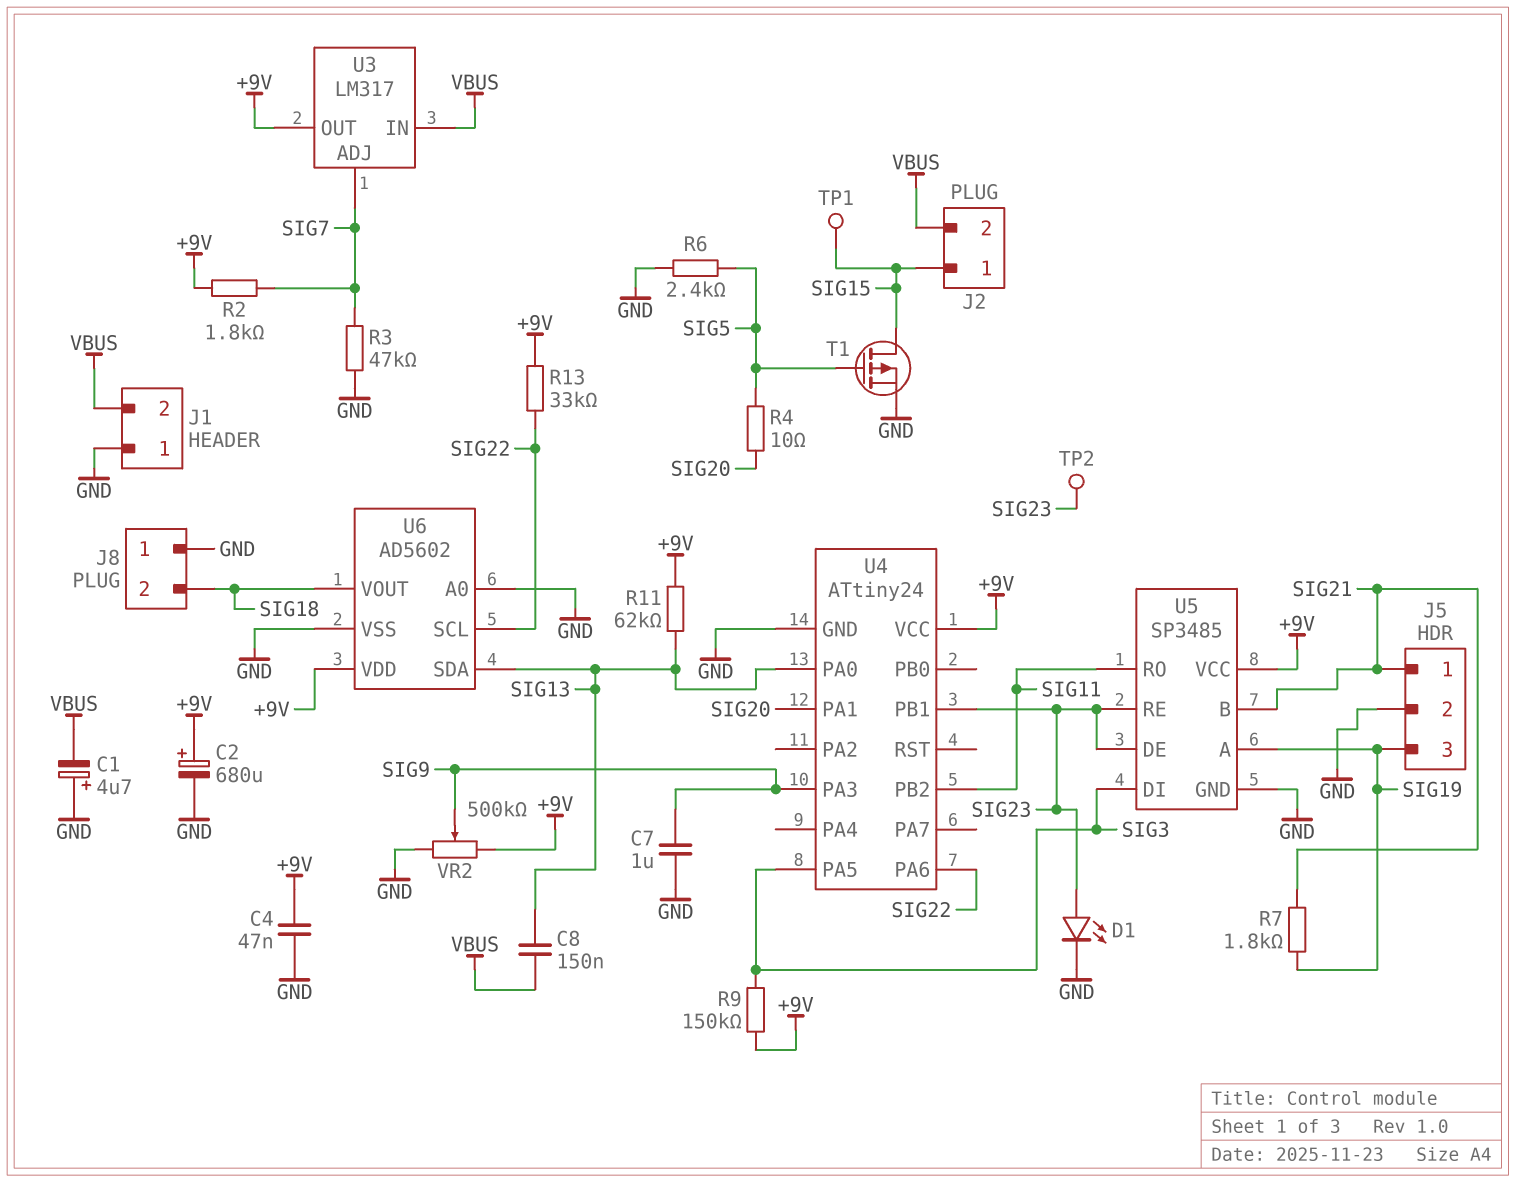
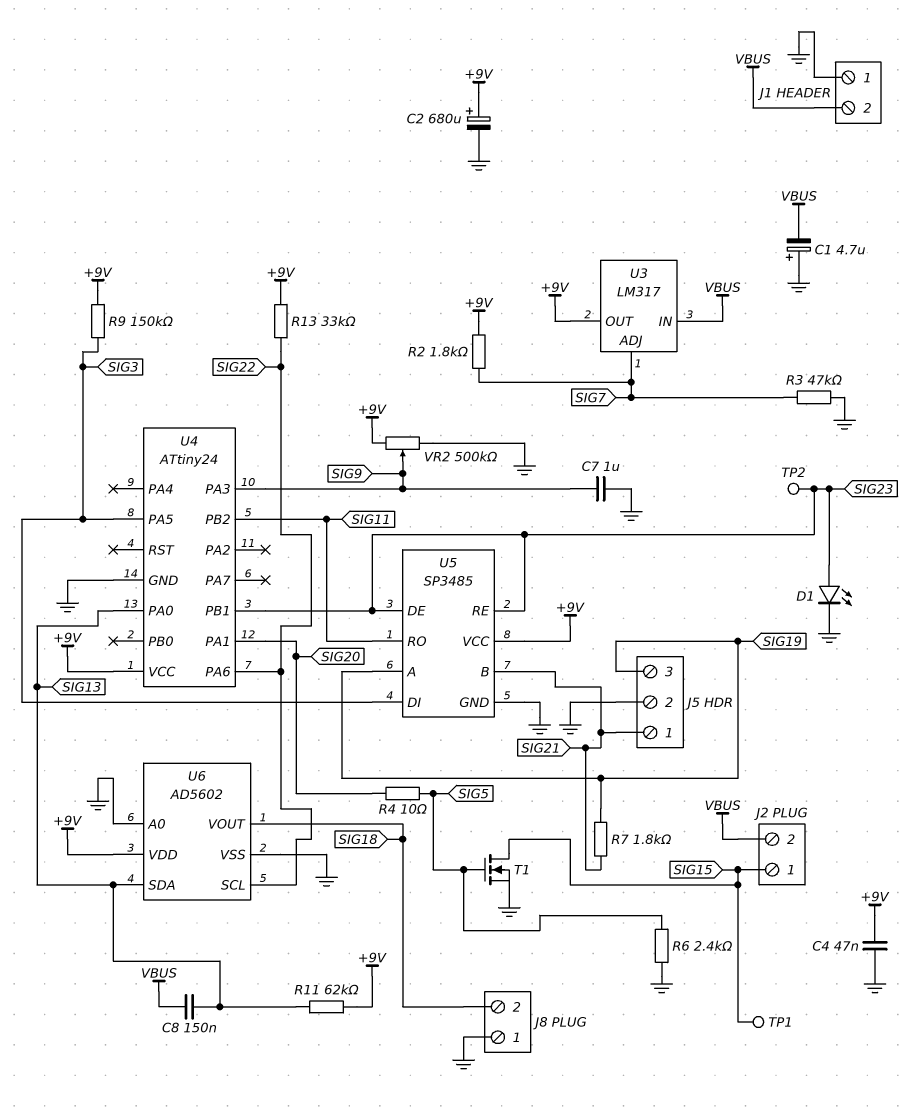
T1: PMOS (G SIG5, D SIG15, S GND) -> NMOS (G SIG5, D SIG15, S GND)

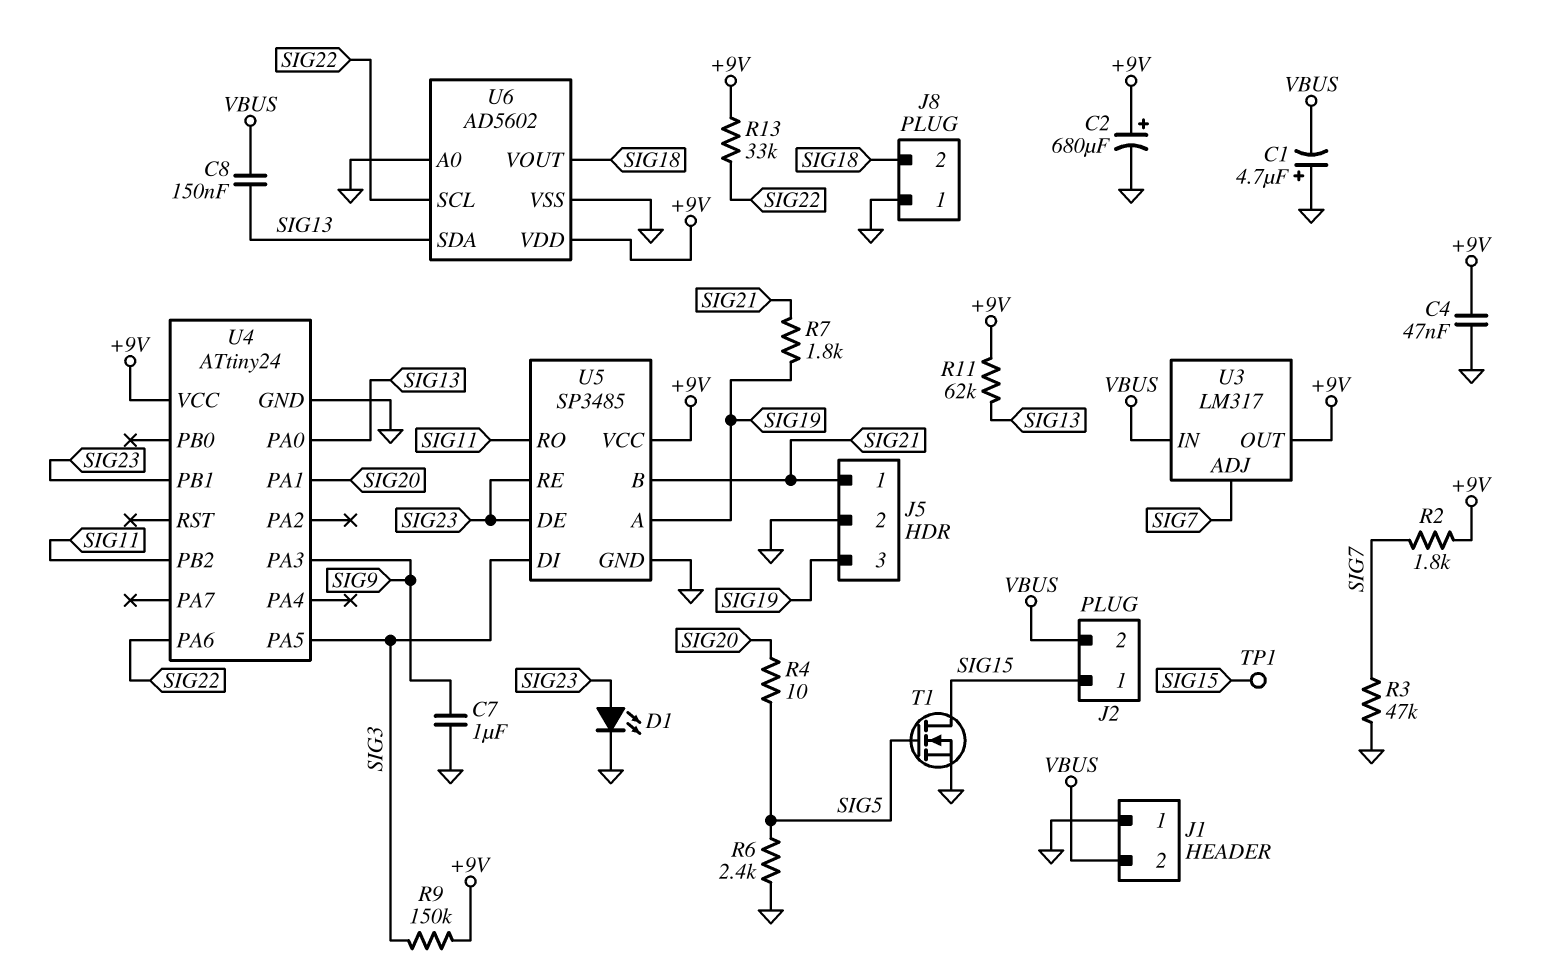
TP2: test point (SIG23) -> none
VR2: 500k (+9V, GND, wiper SIG9) -> none

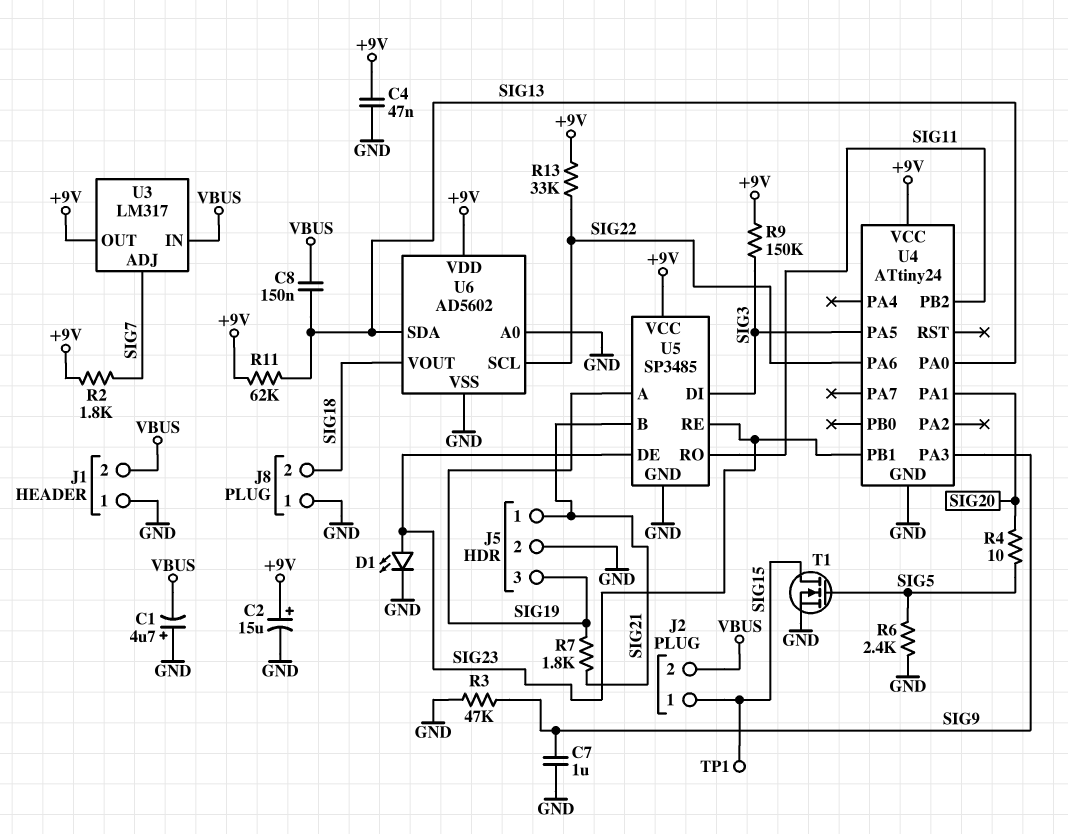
C2: 680uF (plus +9V, minus GND) -> 15uF (plus +9V, minus GND)
R3: 47k (GND, SIG7) -> 47k (GND, SIG9)

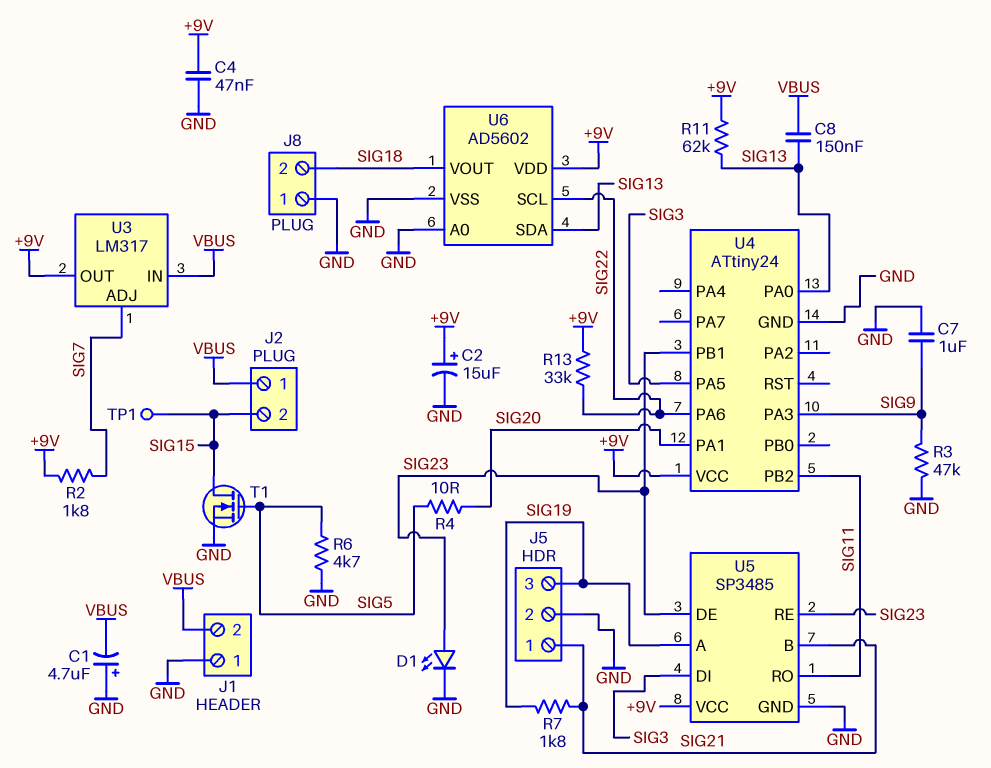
J2 pin 1: SIG15 -> VBUS
J2 pin 2: VBUS -> SIG15
R6: 2.4k (GND, SIG5) -> 4.7k (GND, SIG5)
R9: 150k (+9V, SIG3) -> none

